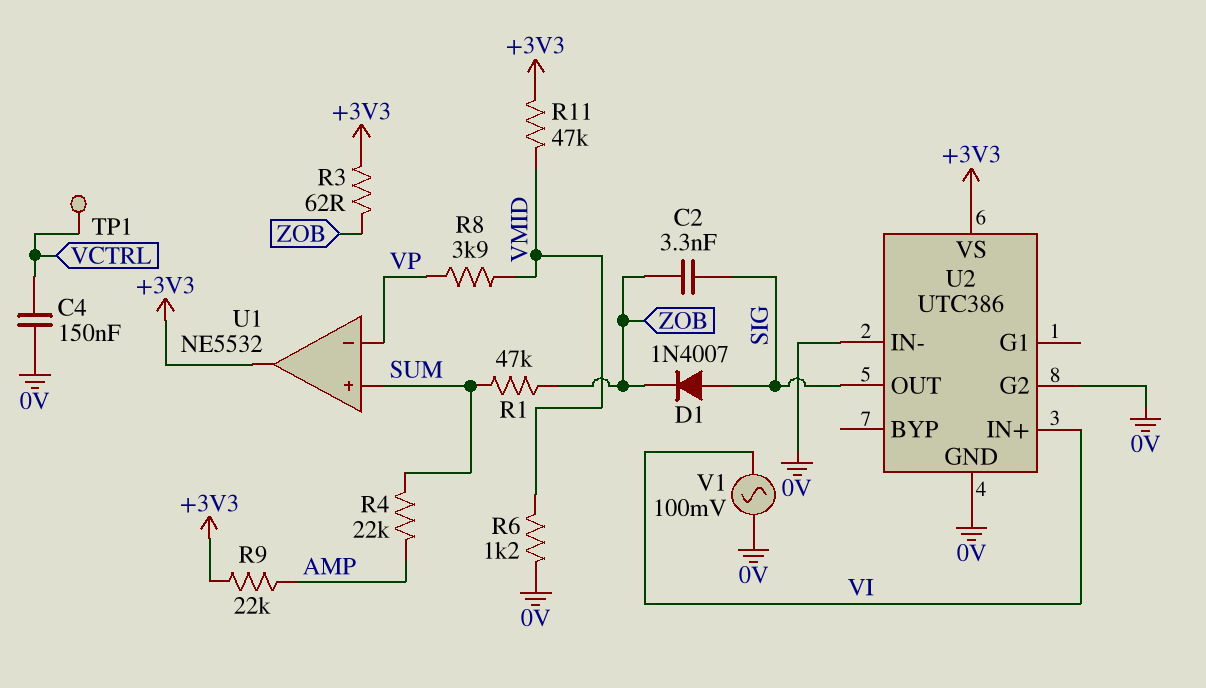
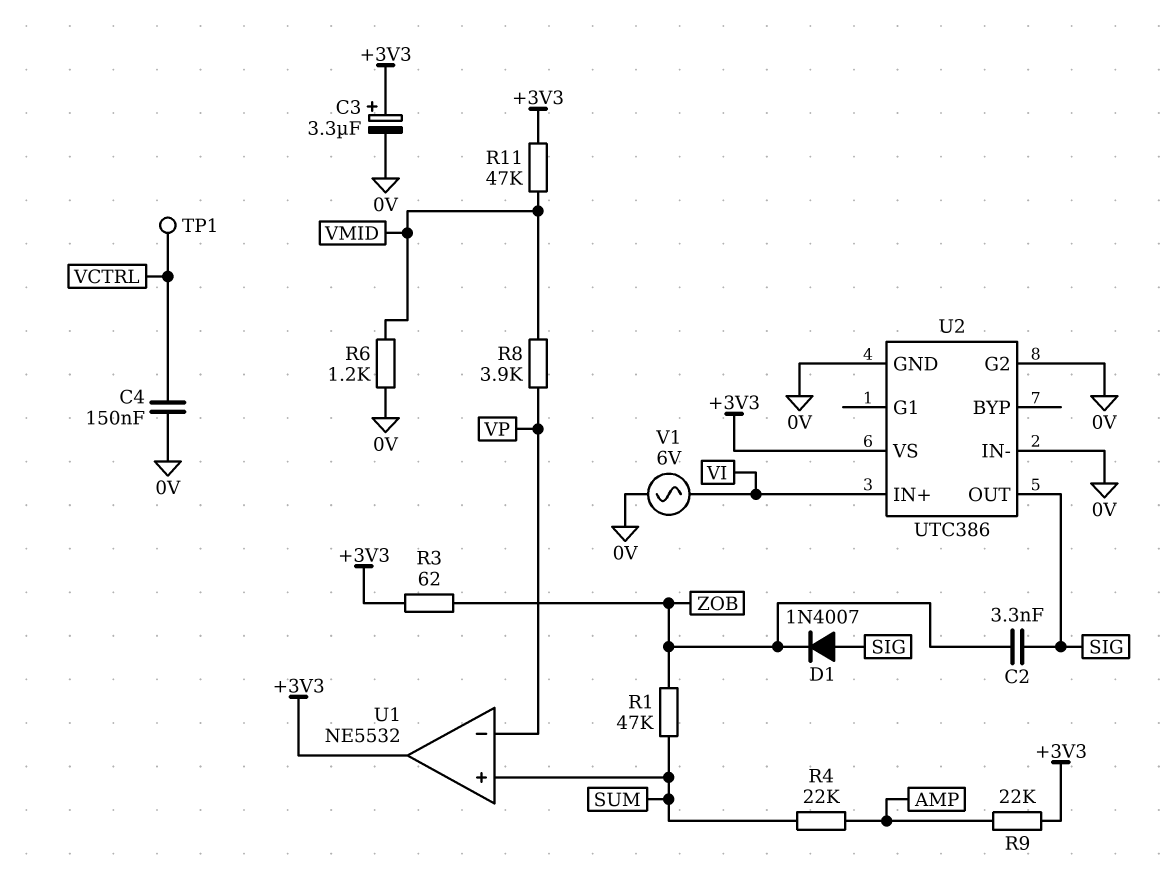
C3: none -> 3.3uF (plus +3V3, minus 0V)
V1: AC 100mV (0V, VI) -> AC 6V (0V, VI)

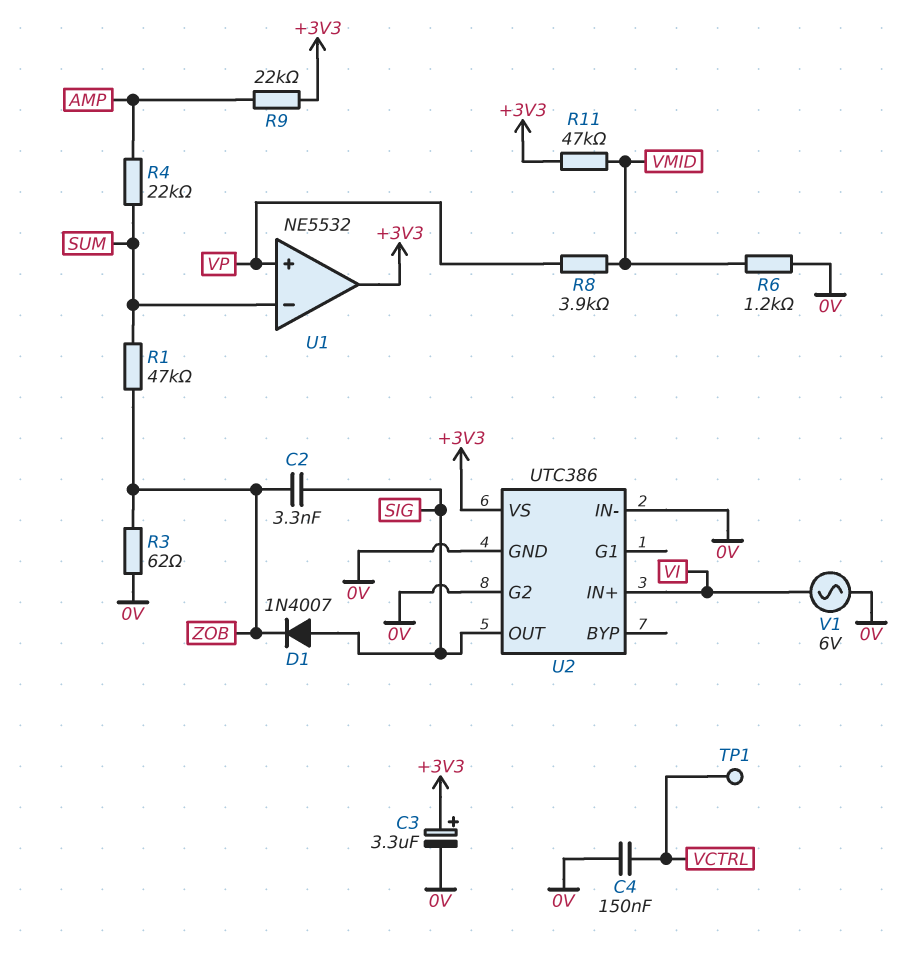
R3: 62 (+3V3, ZOB) -> 62 (0V, ZOB)
U1 pin in+: SUM -> VP
U1 pin in-: VP -> SUM

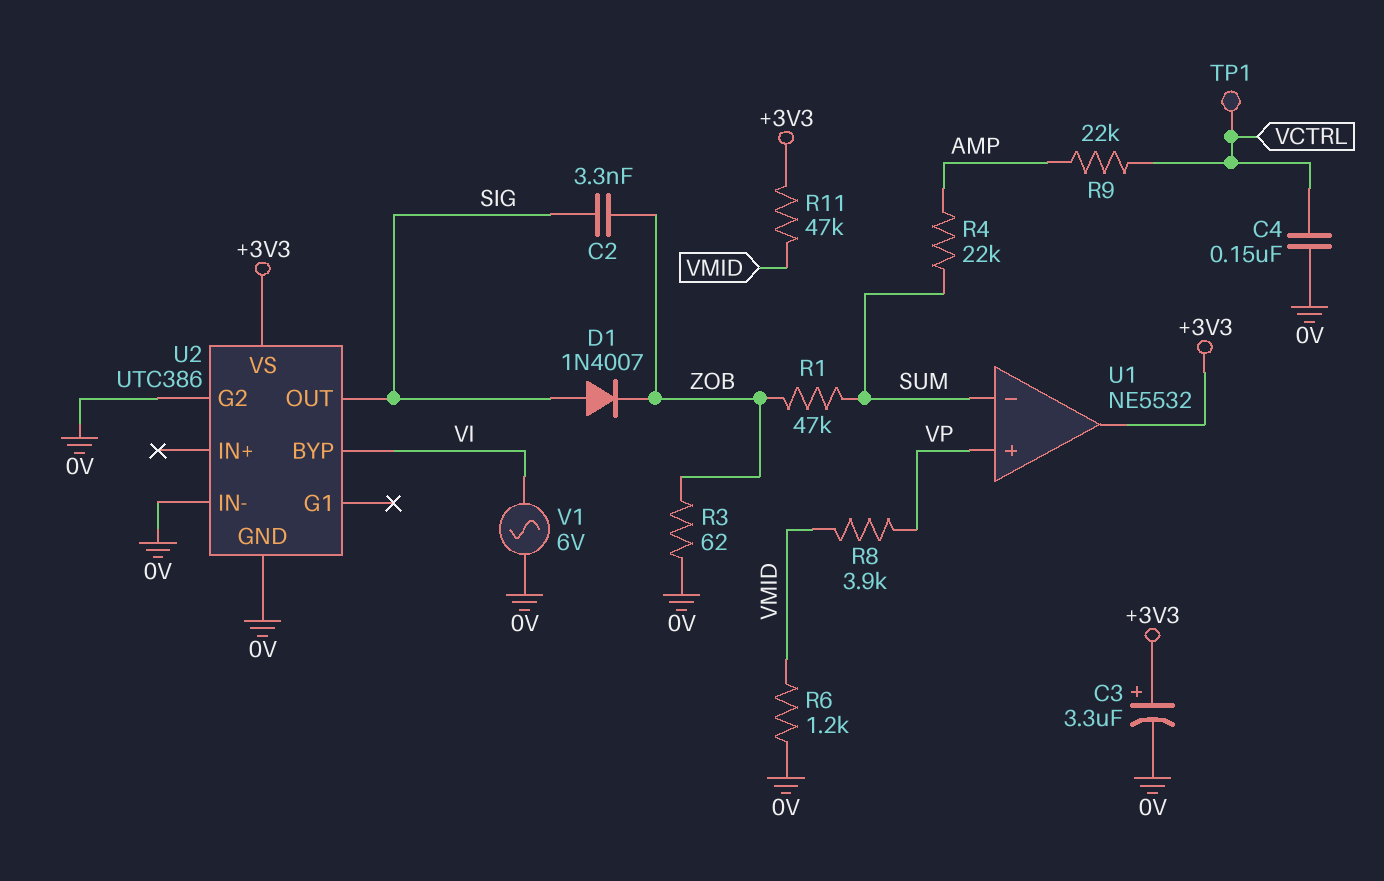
R9: 22k (+3V3, AMP) -> 22k (AMP, VCTRL)
U2 pin BYP: none -> VI
U2 pin IN+: VI -> none

